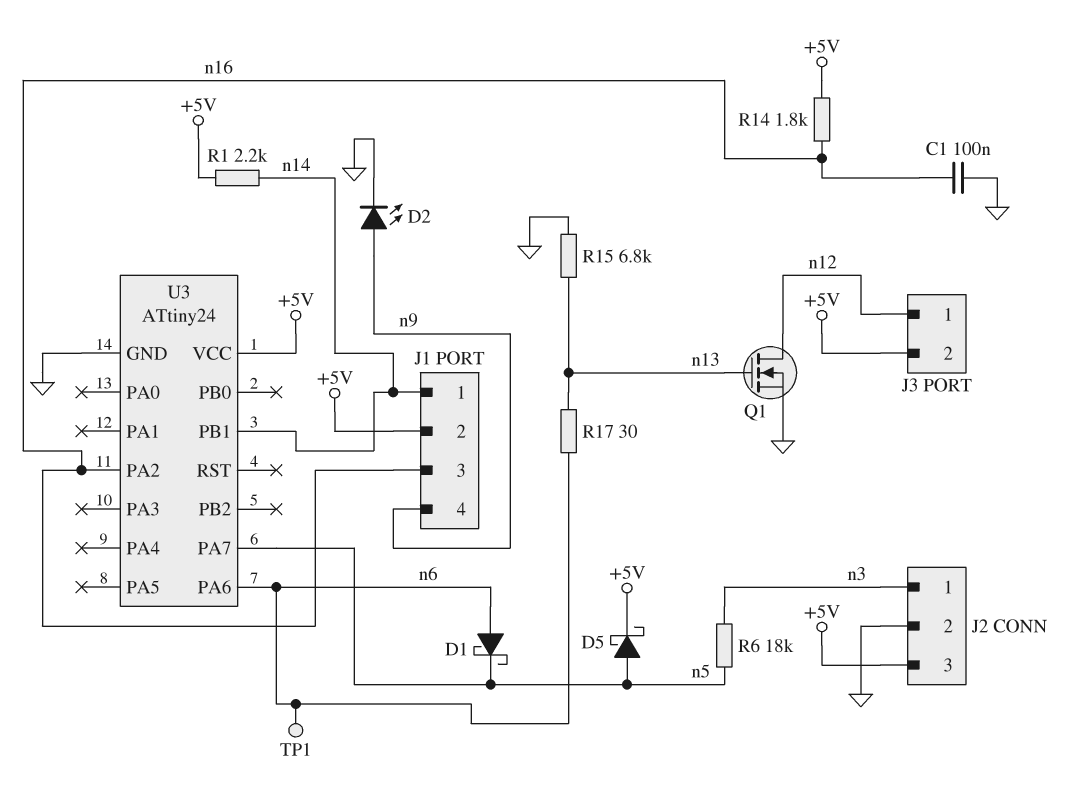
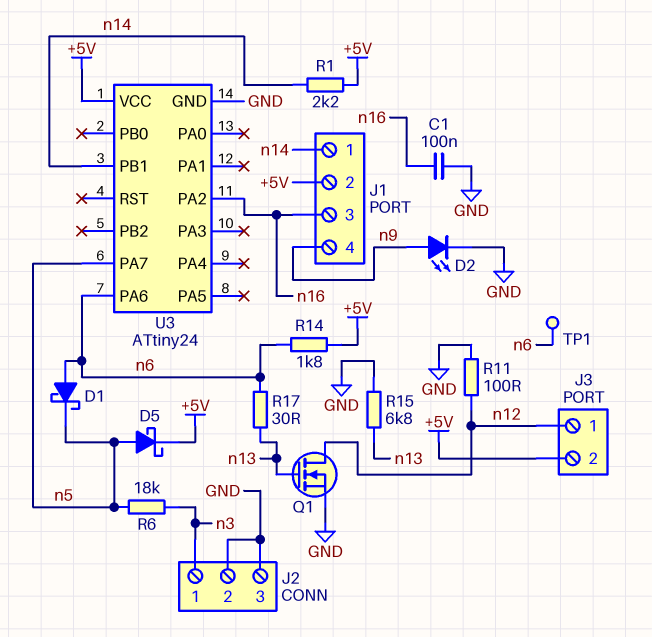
J2 pin 3: +5V -> GND
R11: none -> 100 (GND, n12)
R14: 1.8k (+5V, n16) -> 1.8k (+5V, n6)

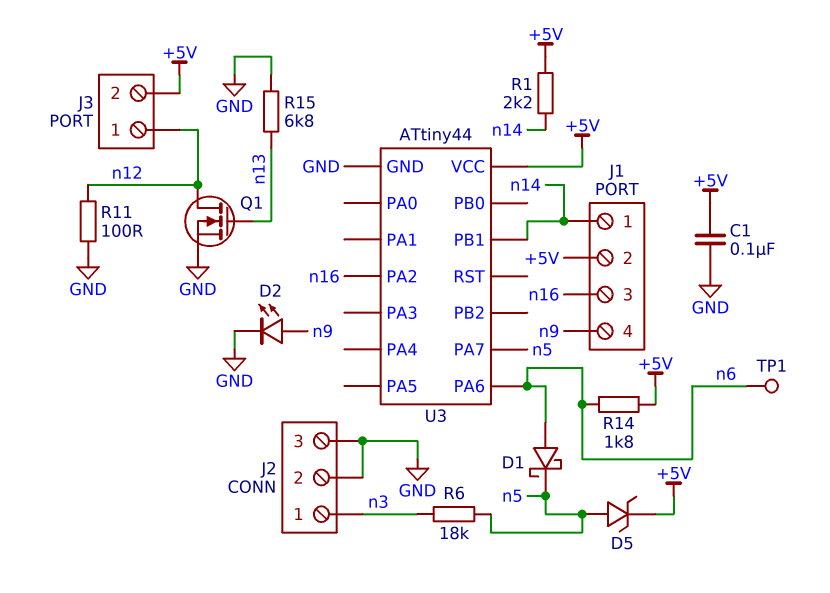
C1: 100nF (GND, n16) -> 100nF (+5V, GND)
D5: schottky (A n5, K +5V) -> zener (A n5, K +5V)
R17: 30 (n6, n13) -> none
U3: ATtiny24 -> ATtiny44

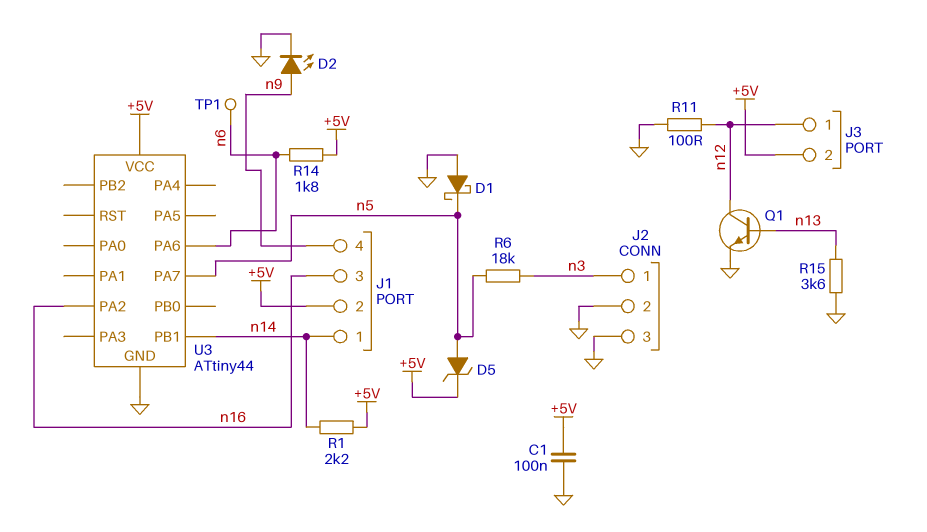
D1: schottky (A n6, K n5) -> schottky (A GND, K n5)
Q1: NMOS (G n13, D n12, S GND) -> NPN (B n13, C n12, E GND)
R15: 6.8k (GND, n13) -> 3.6k (GND, n13)

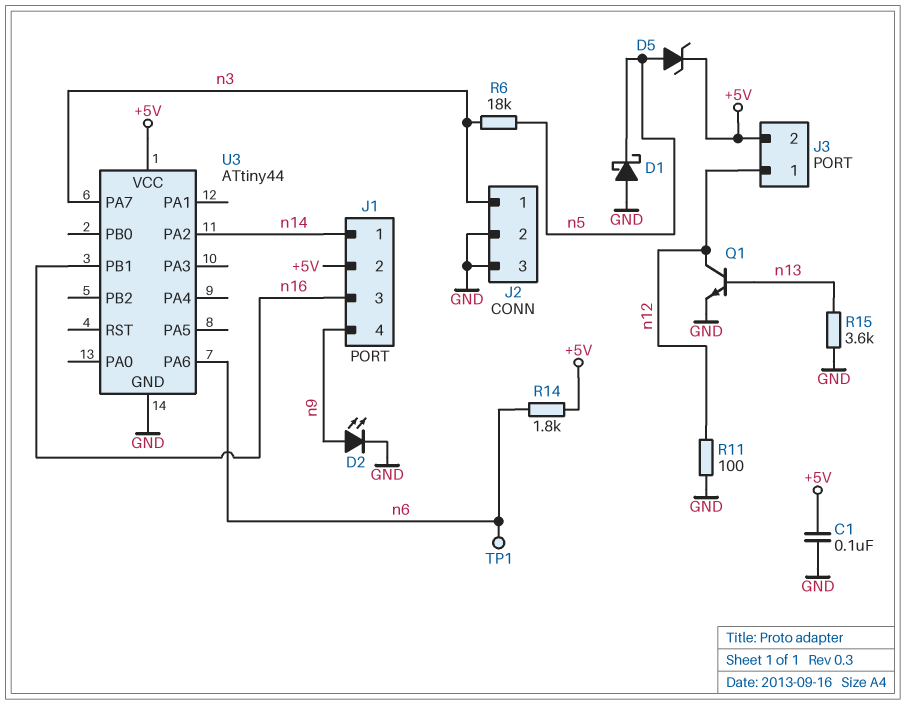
R1: 2.2k (+5V, n14) -> none
U3 pin PA2: n16 -> n14
U3 pin PA7: n5 -> n3
U3 pin PB1: n14 -> n16

